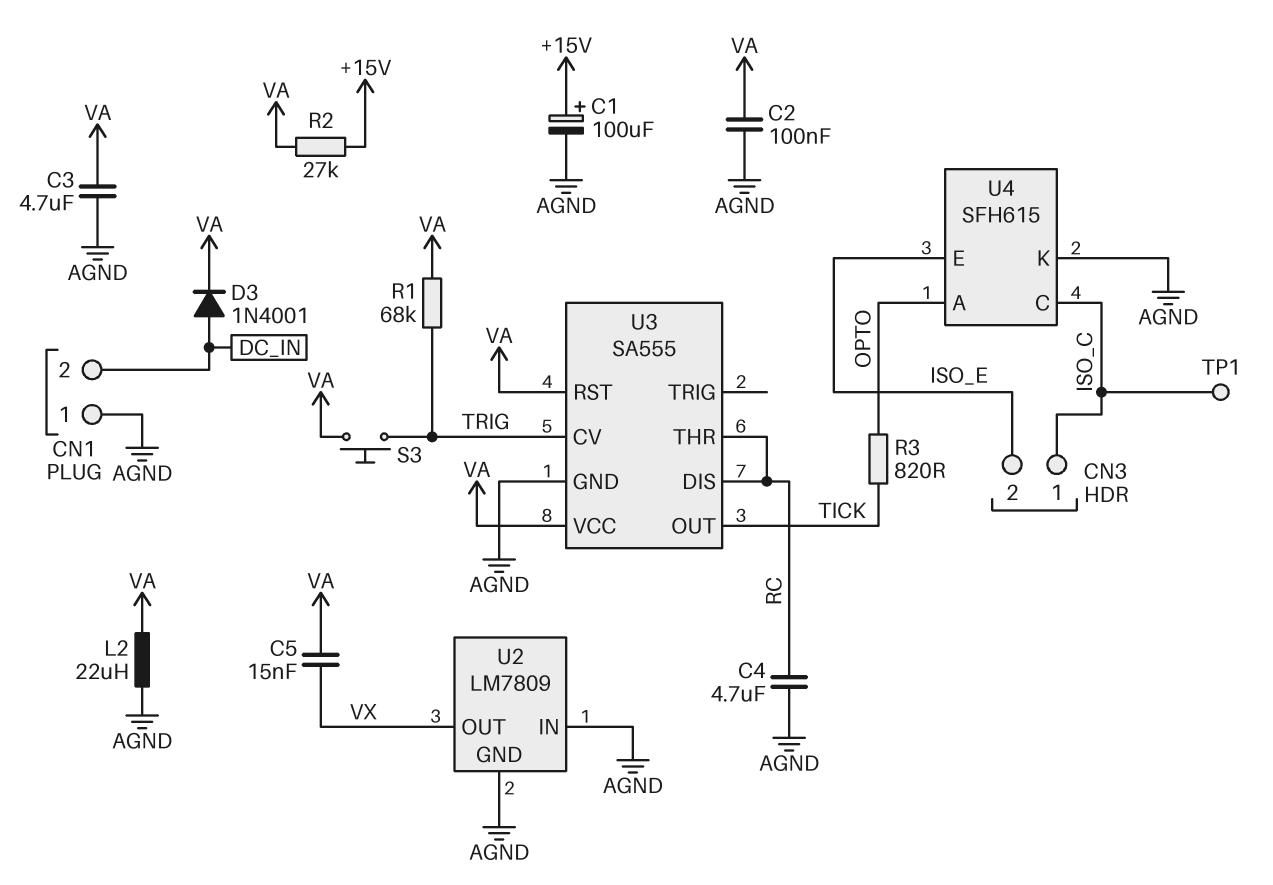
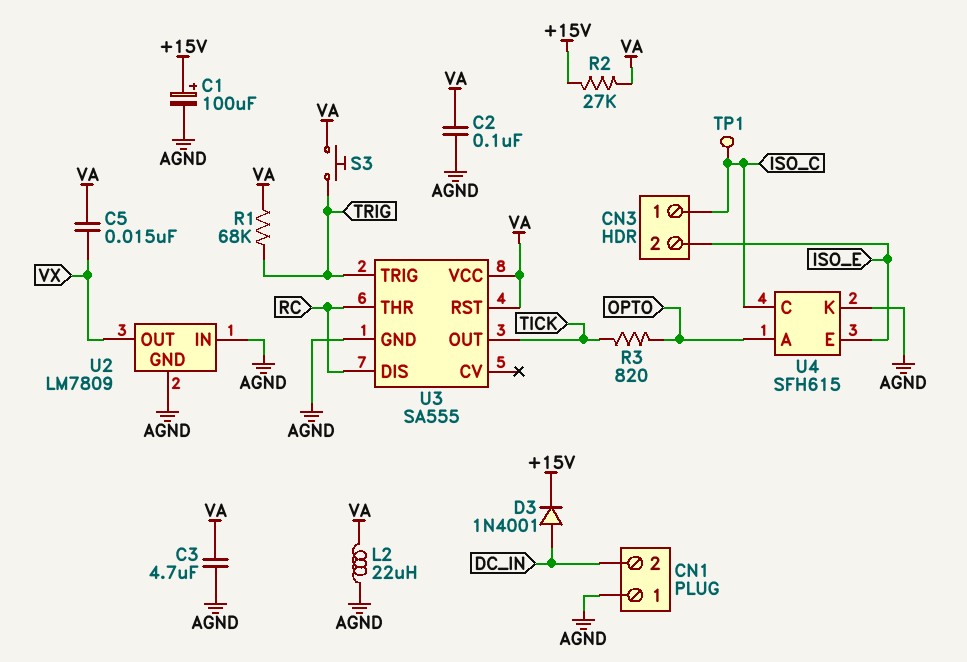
C4: 4.7uF (AGND, RC) -> none
D3: diode 1N4001 (A DC_IN, K VA) -> diode 1N4001 (A DC_IN, K +15V)
U3 pin CV: TRIG -> none
U3 pin TRIG: none -> TRIG

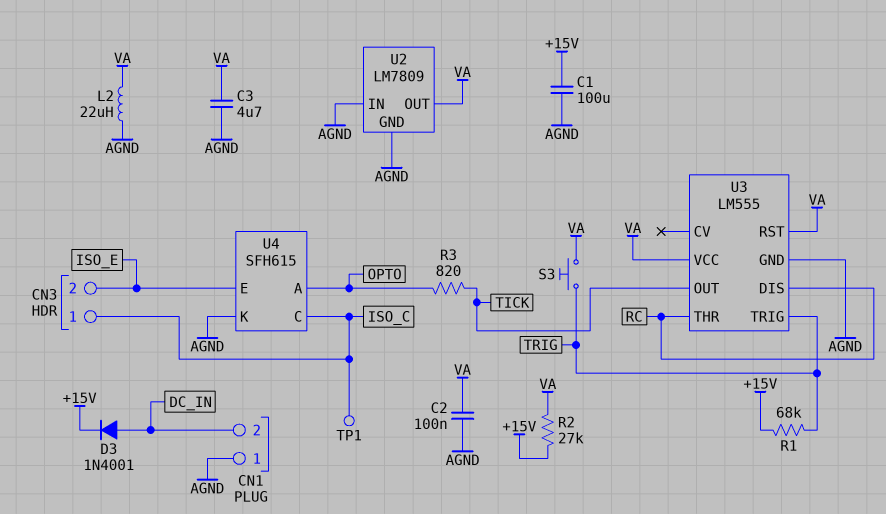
C1: 100uF (plus +15V, minus AGND) -> 100uF (+15V, AGND)
C5: 15nF (VA, VX) -> none
R1: 68k (TRIG, VA) -> 68k (+15V, TRIG)
U2 pin OUT: VX -> VA
U3: SA555 -> LM555

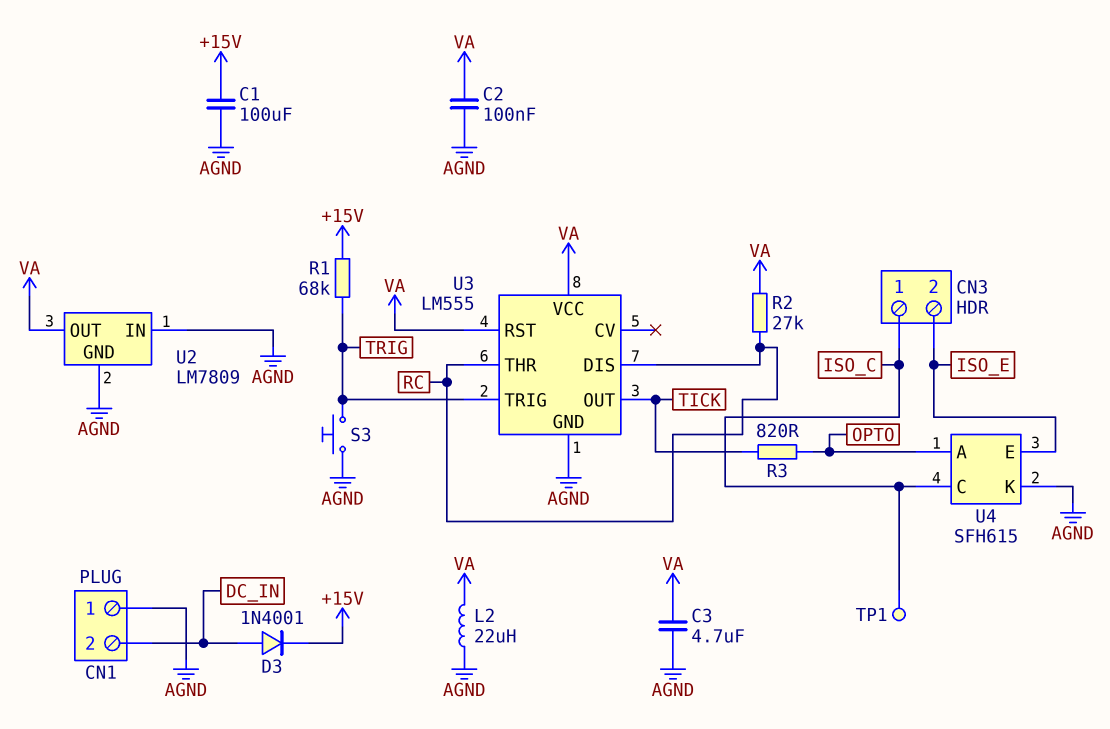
R2: 27k (+15V, VA) -> 27k (RC, VA)
S3: button (TRIG, VA) -> button (AGND, TRIG)

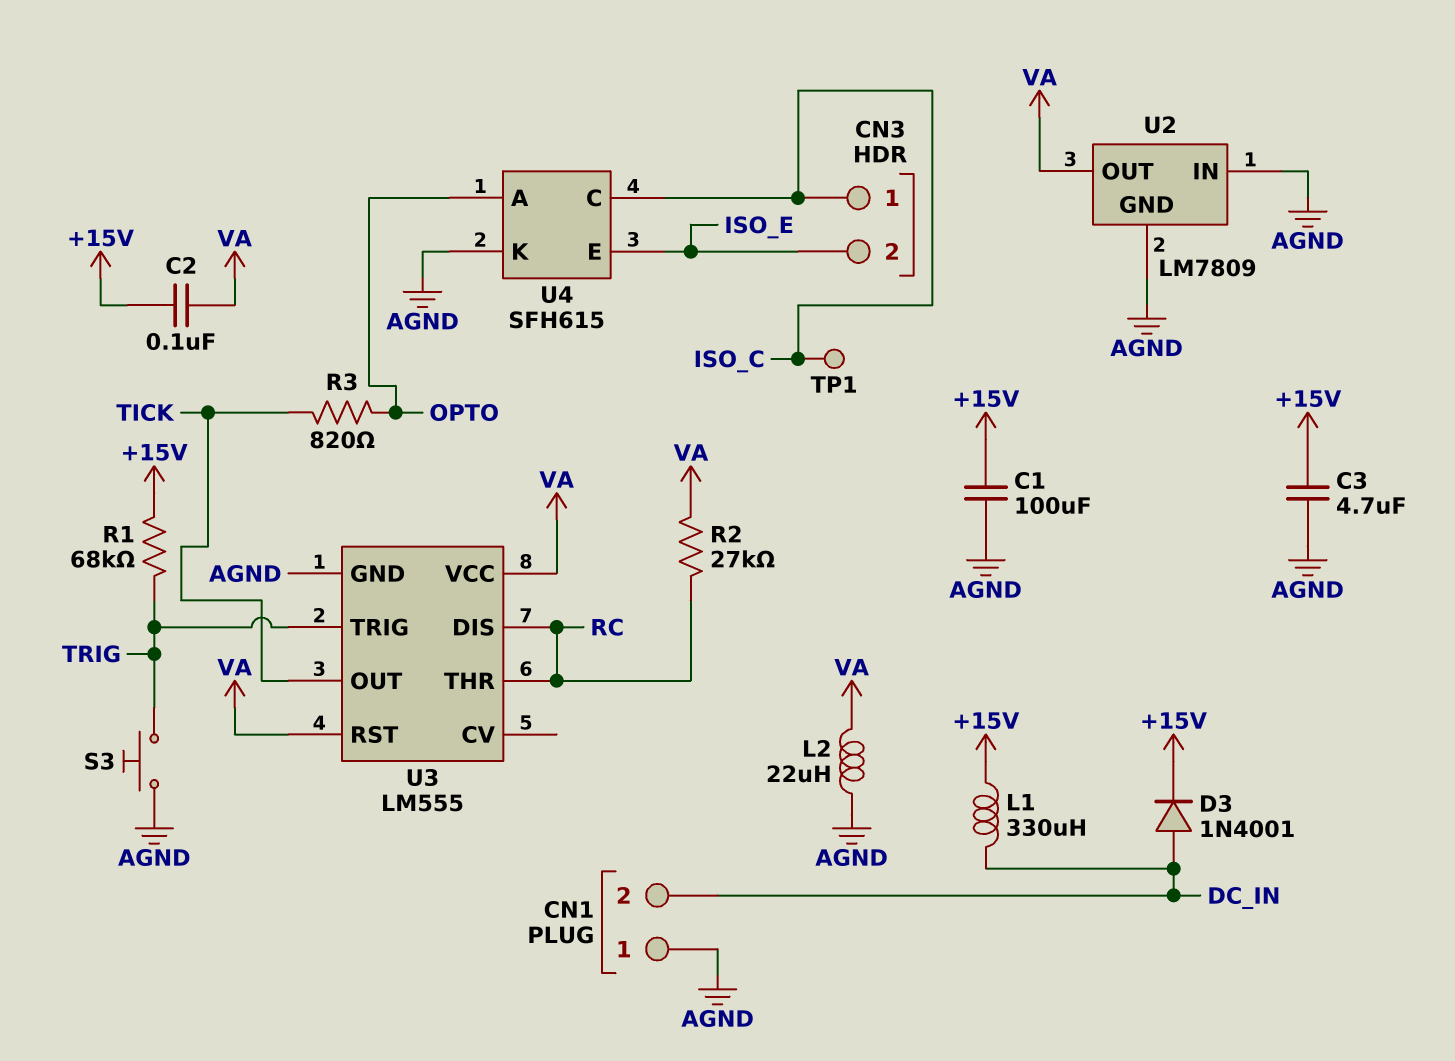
C2: 100nF (AGND, VA) -> 100nF (+15V, VA)
C3: 4.7uF (AGND, VA) -> 4.7uF (+15V, AGND)
L1: none -> 330uH (+15V, DC_IN)

